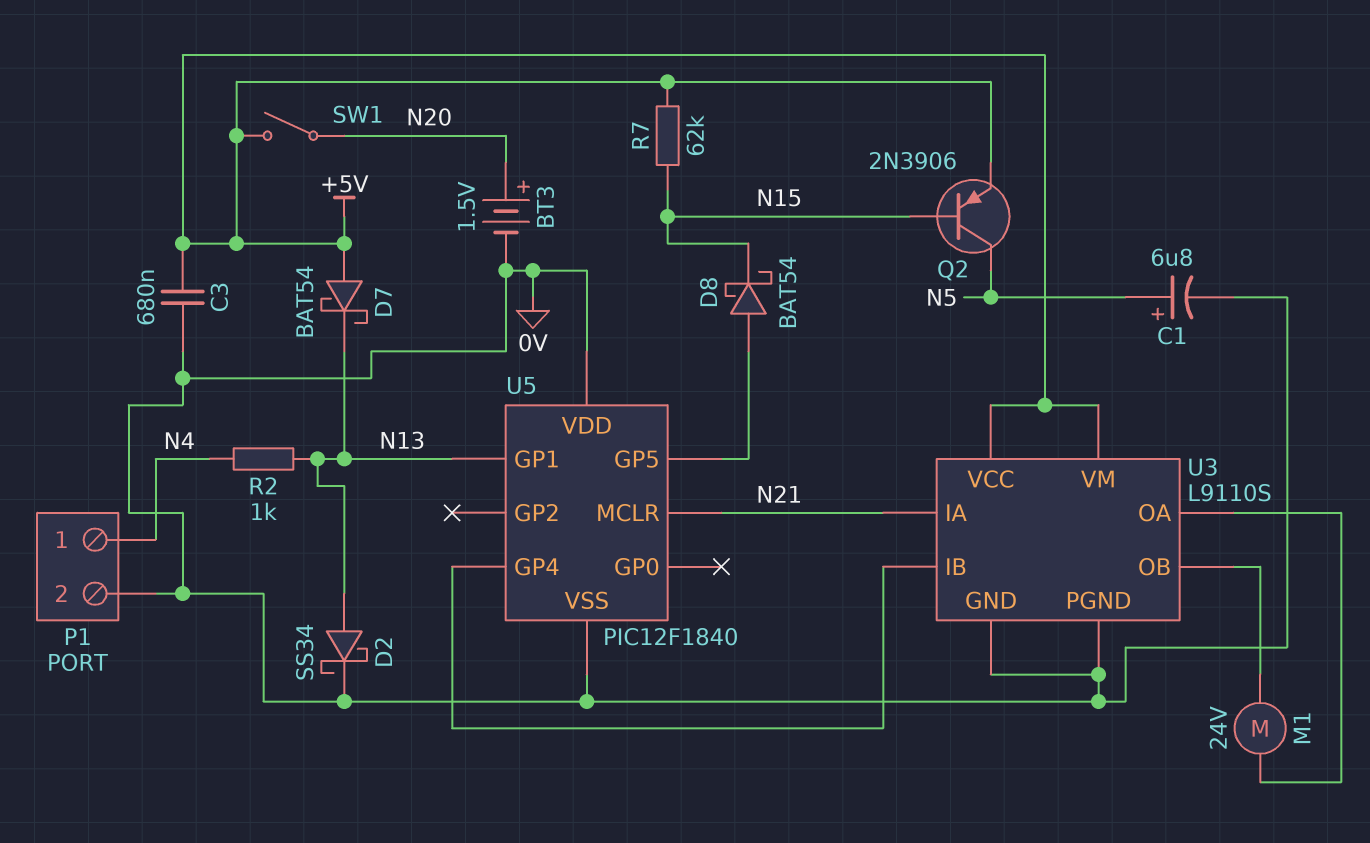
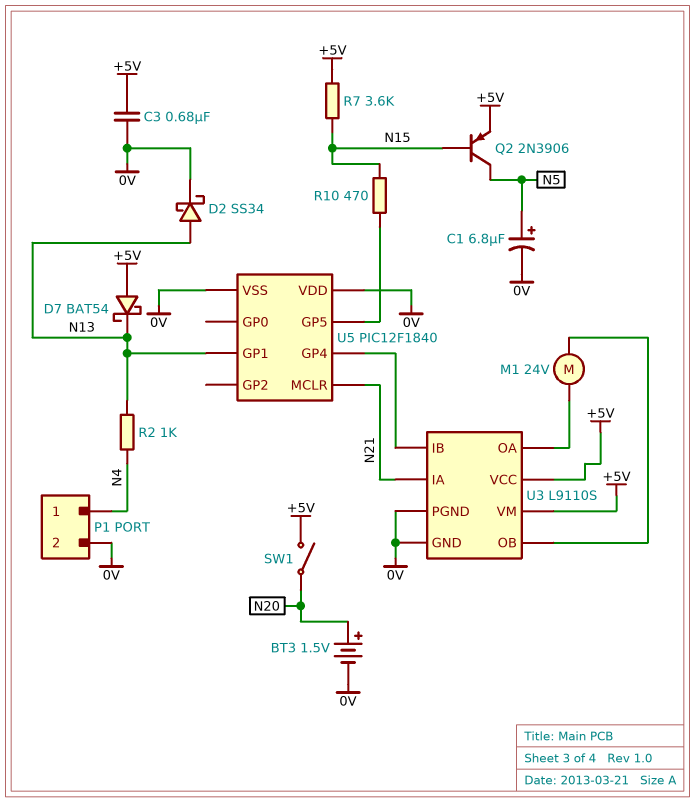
D8: schottky BAT54 (A U5/GP5, K N15) -> none
R7: 62k (+5V, N15) -> 3.6k (+5V, N15)
R10: none -> 470 (N15, U5/GP5)

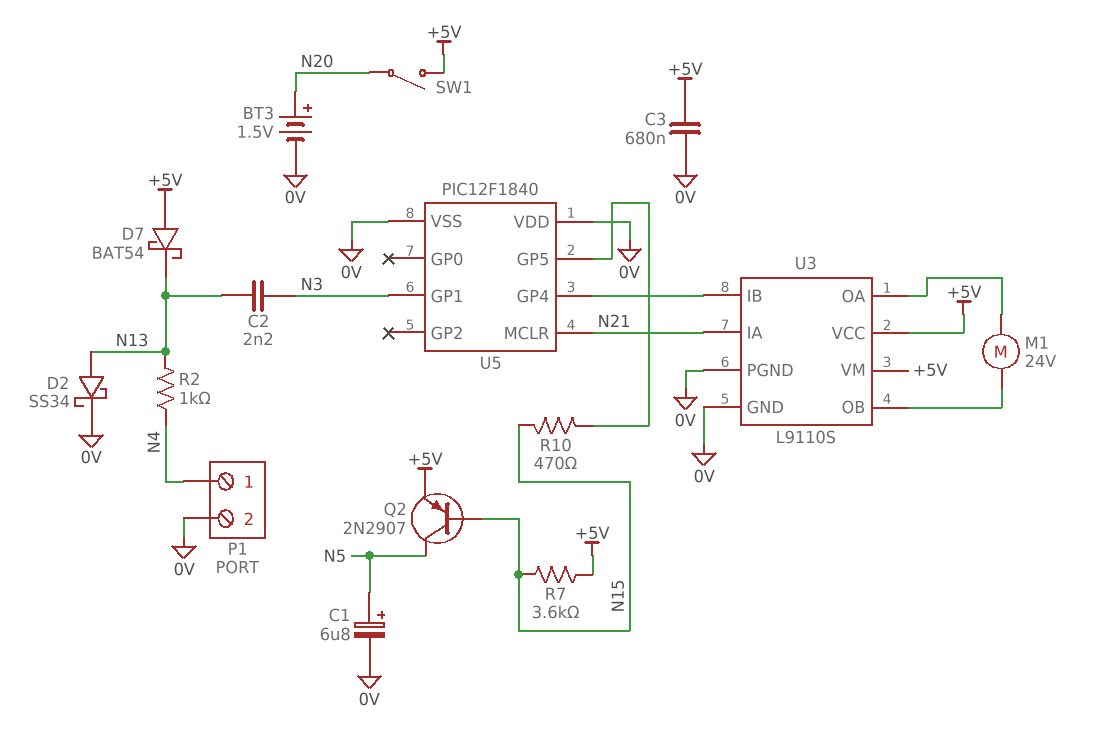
C2: none -> 2.2nF (N3, N13)
Q2: PNP 2N3906 (B N15, C N5, E +5V) -> PNP 2N2907 (B N15, C N5, E +5V)
U5 pin GP1: N13 -> N3

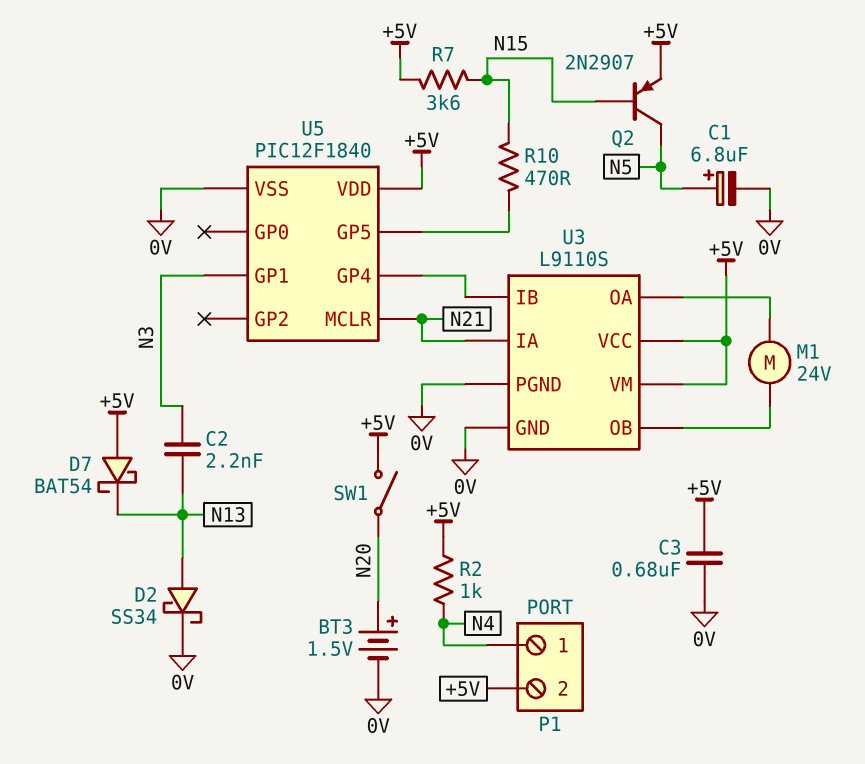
P1 pin 2: 0V -> +5V
R2: 1k (N4, N13) -> 1k (+5V, N4)
U5 pin VDD: 0V -> +5V

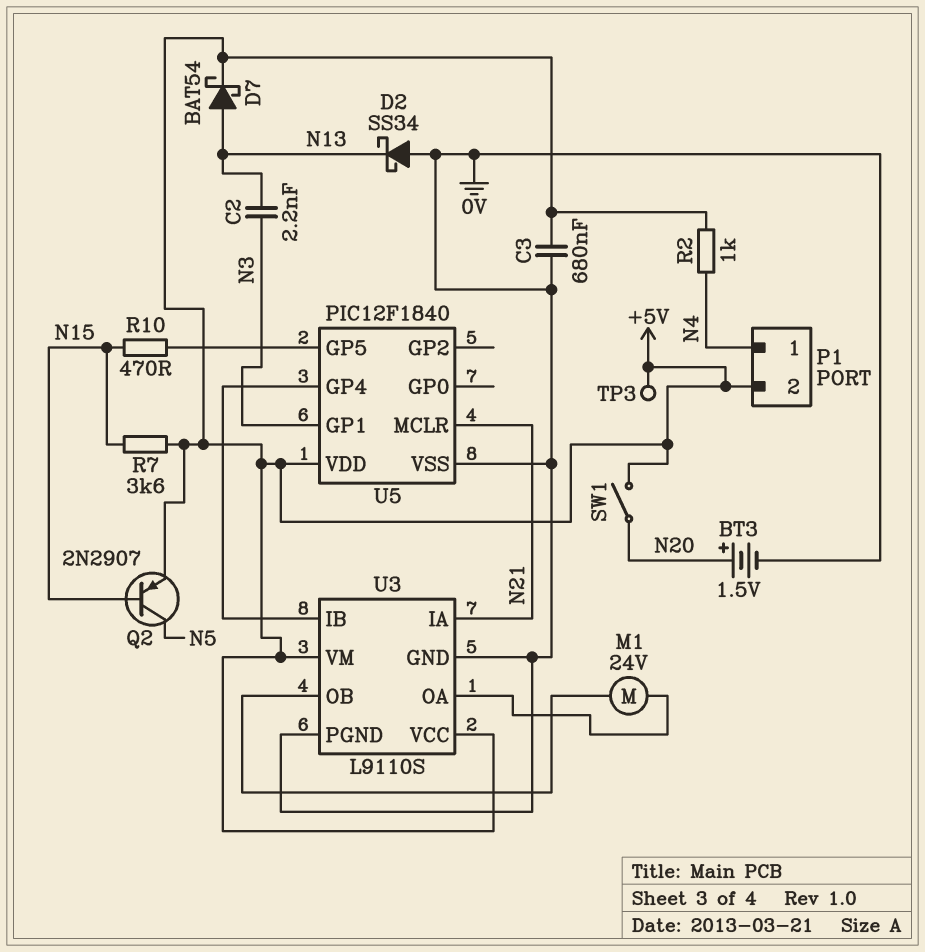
C1: 6.8uF (plus N5, minus 0V) -> none
D2: schottky SS34 (A N13, K 0V) -> schottky SS34 (A 0V, K N13)
D7: schottky BAT54 (A +5V, K N13) -> schottky BAT54 (A N13, K +5V)
TP3: none -> test point (+5V)

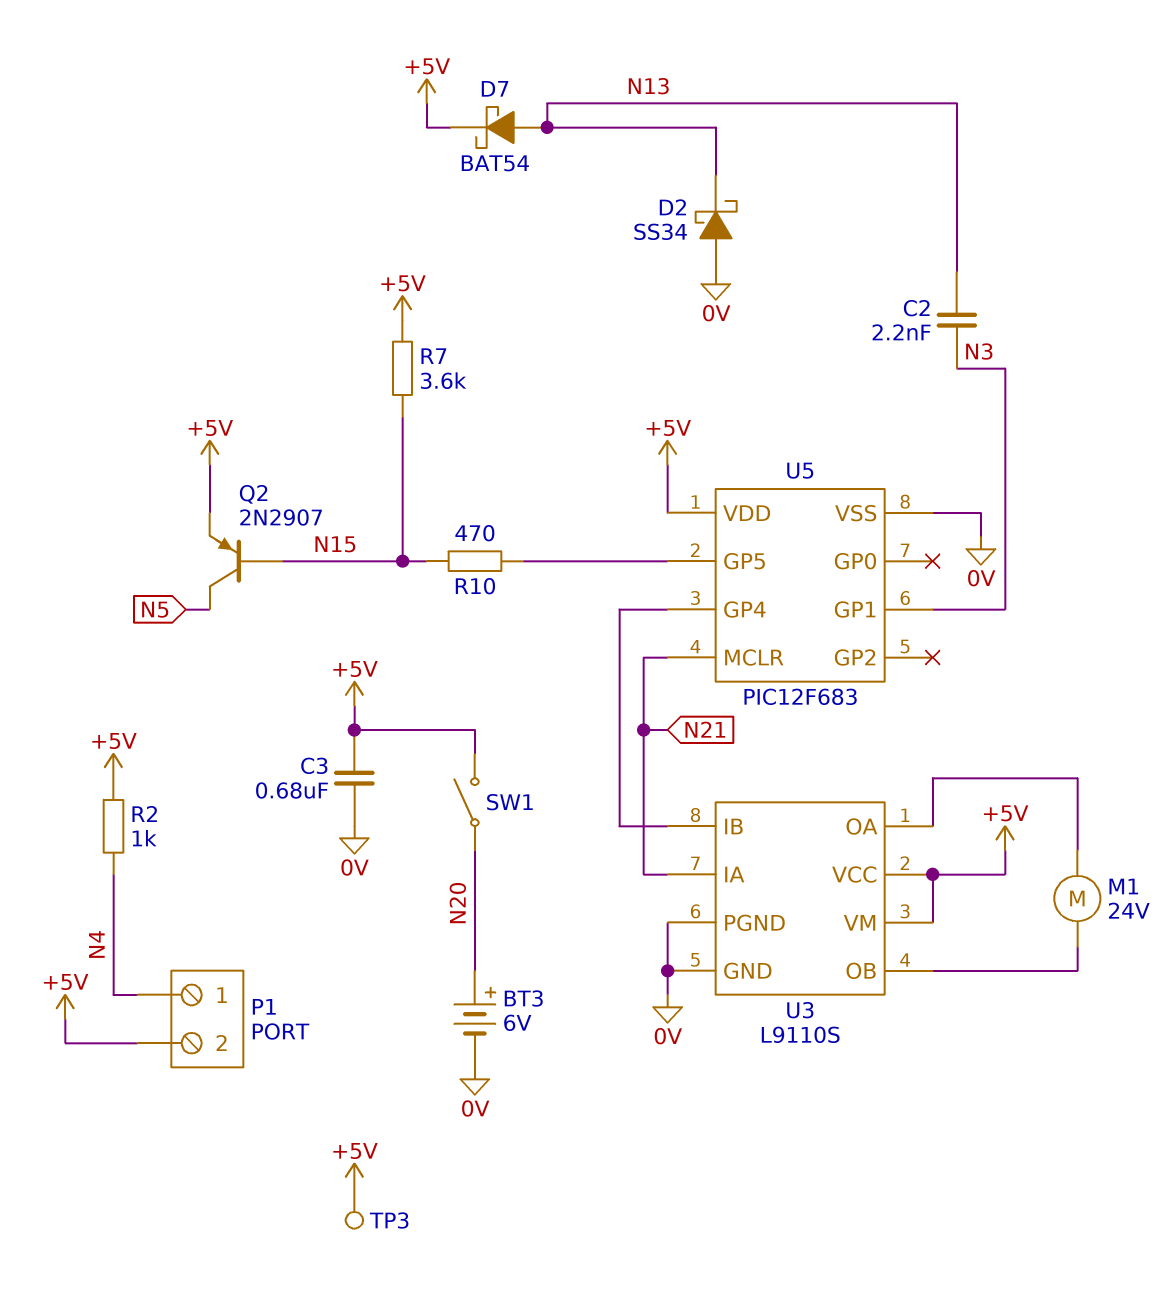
BT3: 1.5V (plus N20, minus 0V) -> 6V (plus N20, minus 0V)
U5: PIC12F1840 -> PIC12F683

